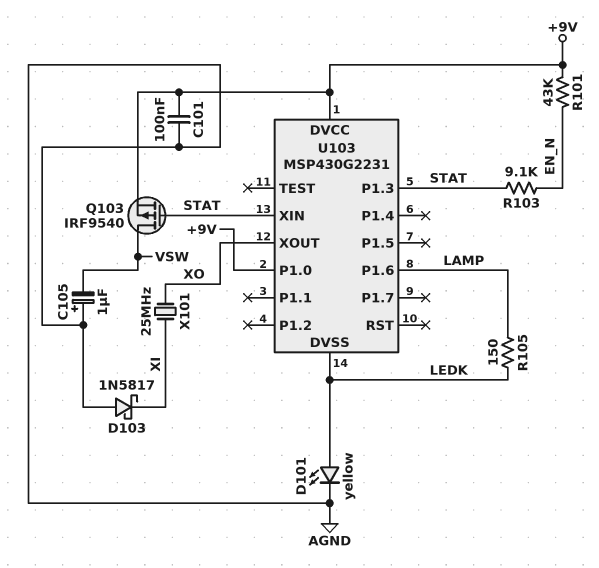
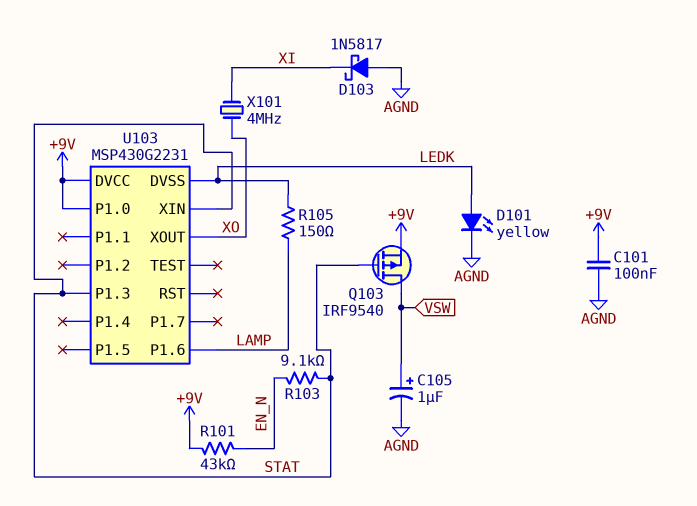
C105: 1uF (plus AGND, minus VSW) -> 1uF (plus VSW, minus AGND)
X101: 25MHz (XI, XO) -> 4MHz (XI, XO)

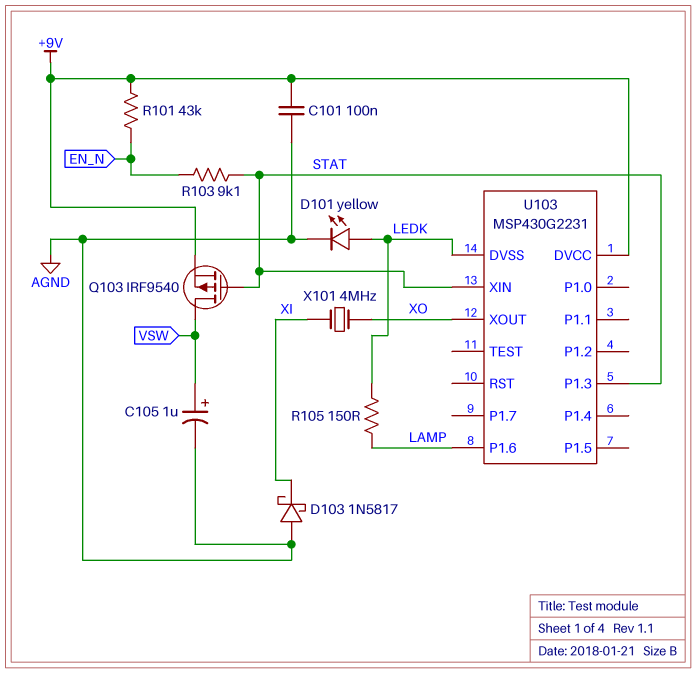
U103 pin P1.0: +9V -> none

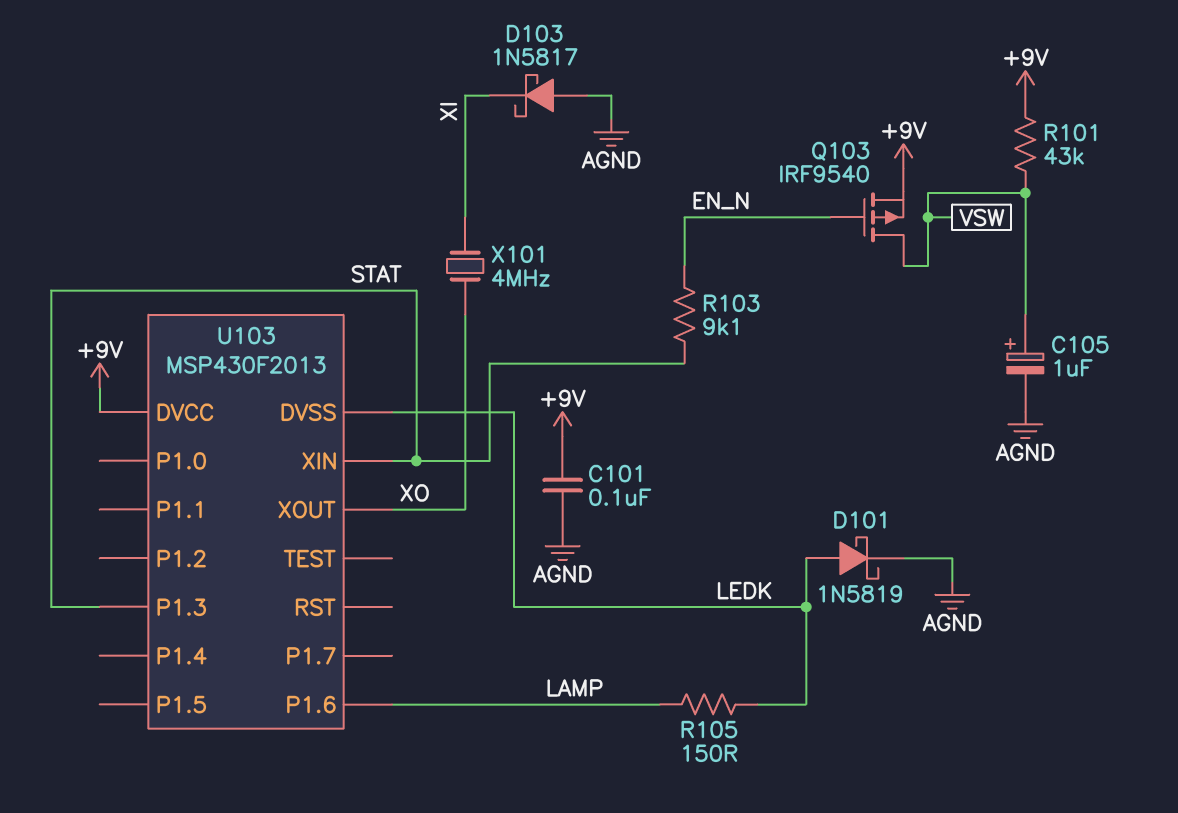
D101: LED yellow (A LEDK, K AGND) -> schottky 1N5819 (A LEDK, K AGND)
Q103: PMOS IRF9540 (G STAT, D VSW, S +9V) -> PMOS IRF9540 (G EN_N, D VSW, S +9V)
R101: 43k (+9V, EN_N) -> 43k (+9V, VSW)
U103: MSP430G2231 -> MSP430F2013

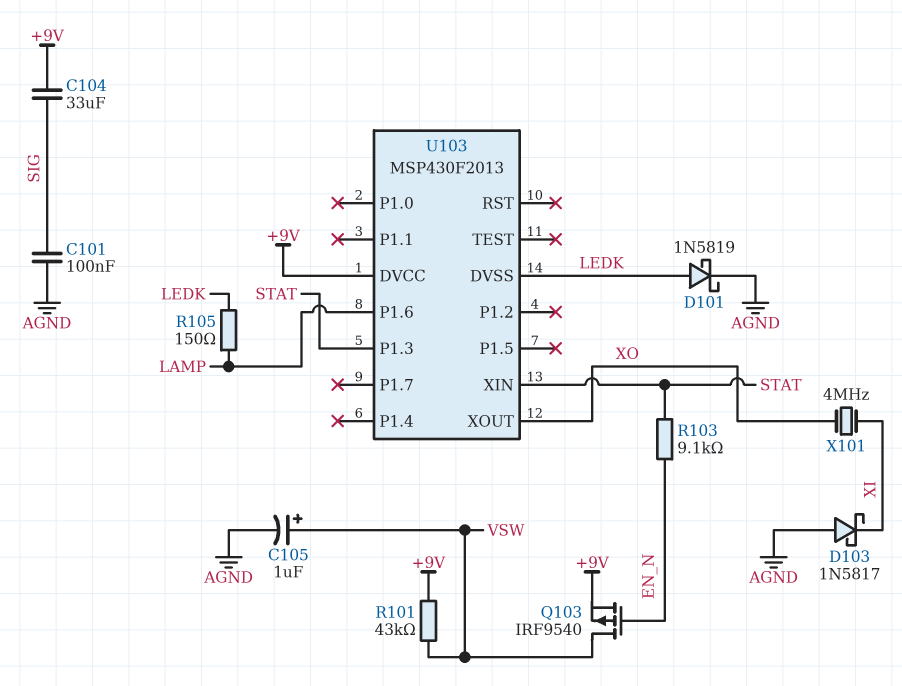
C101: 100nF (+9V, AGND) -> 100nF (AGND, SIG)
C104: none -> 33uF (+9V, SIG)

